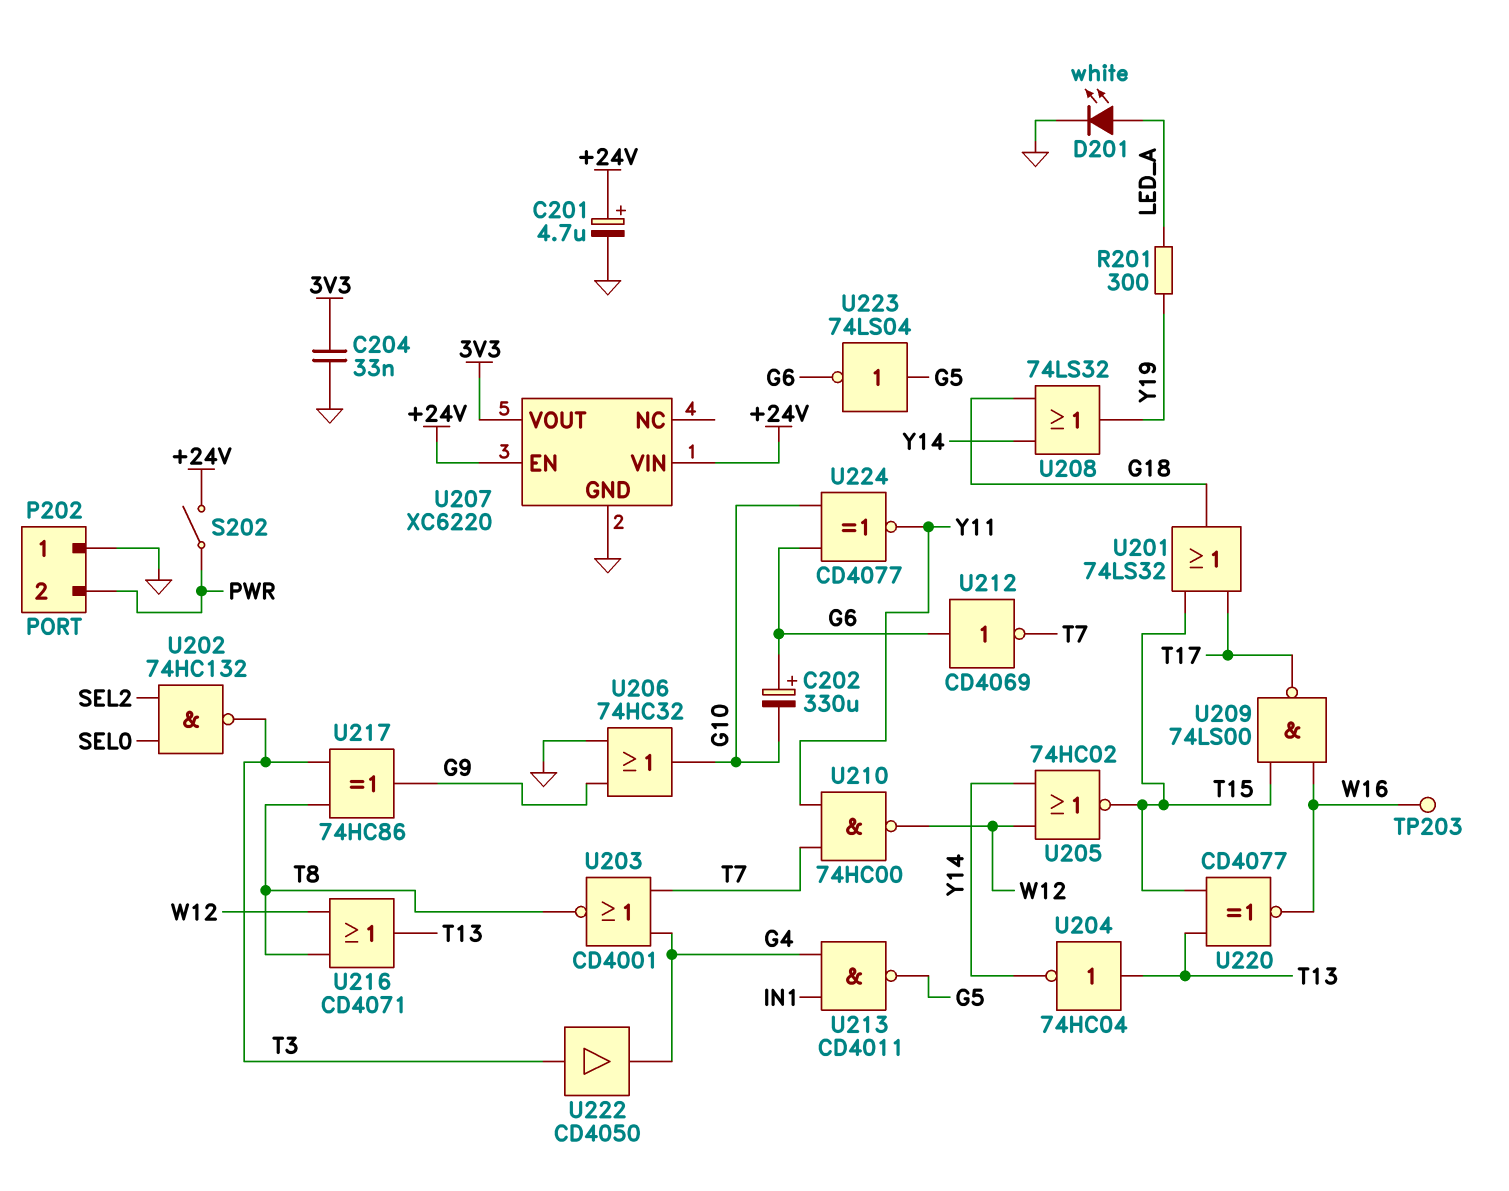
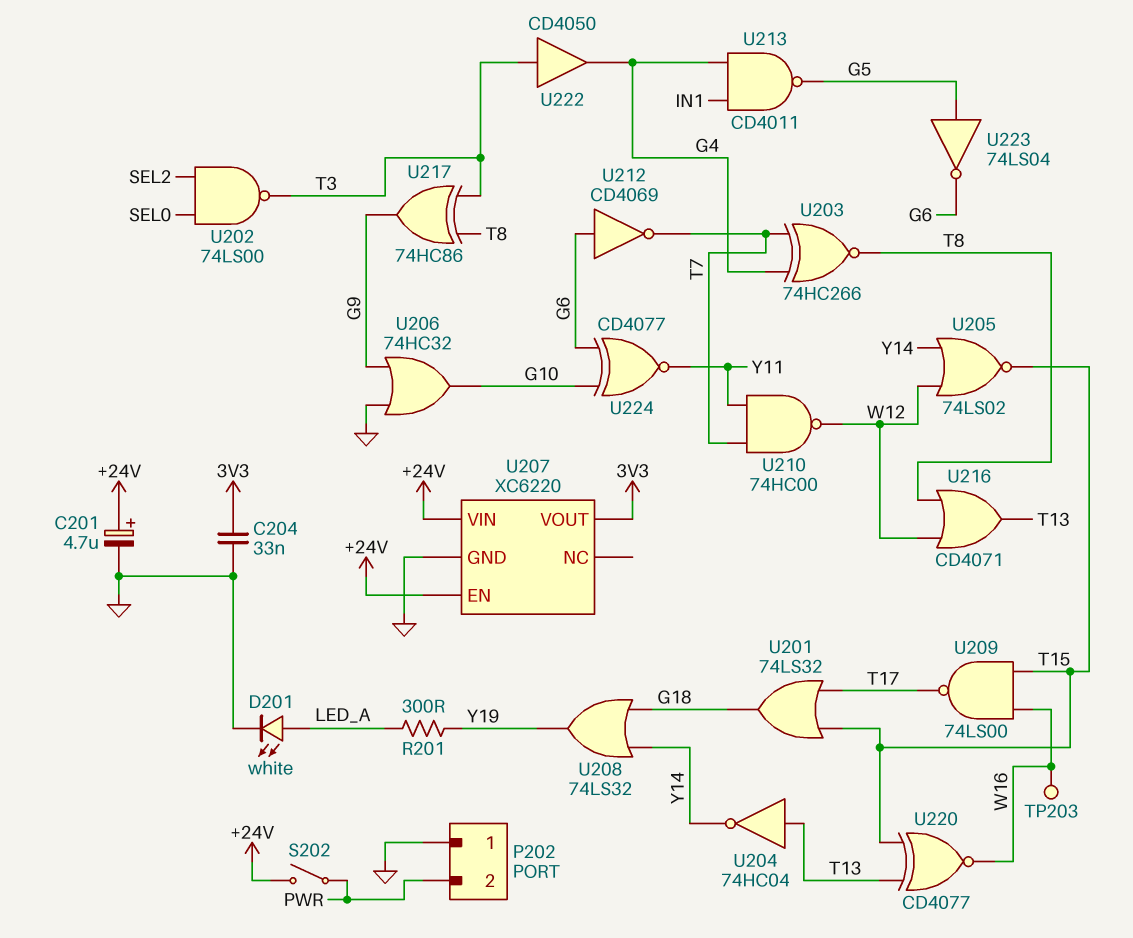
C202: 330uF (plus G6, minus G10) -> none
U202: NAND 74HC132 (in SEL0, in SEL2, out T3) -> NAND 74LS00 (in SEL0, in SEL2, out T3)
U203: NOR CD4001 (in G4, in T7, out T8) -> XNOR 74HC266 (in G4, in T7, out T8)
U205: NOR 74HC02 (in W12, in Y14, out T15) -> NOR 74LS02 (in W12, in Y14, out T15)

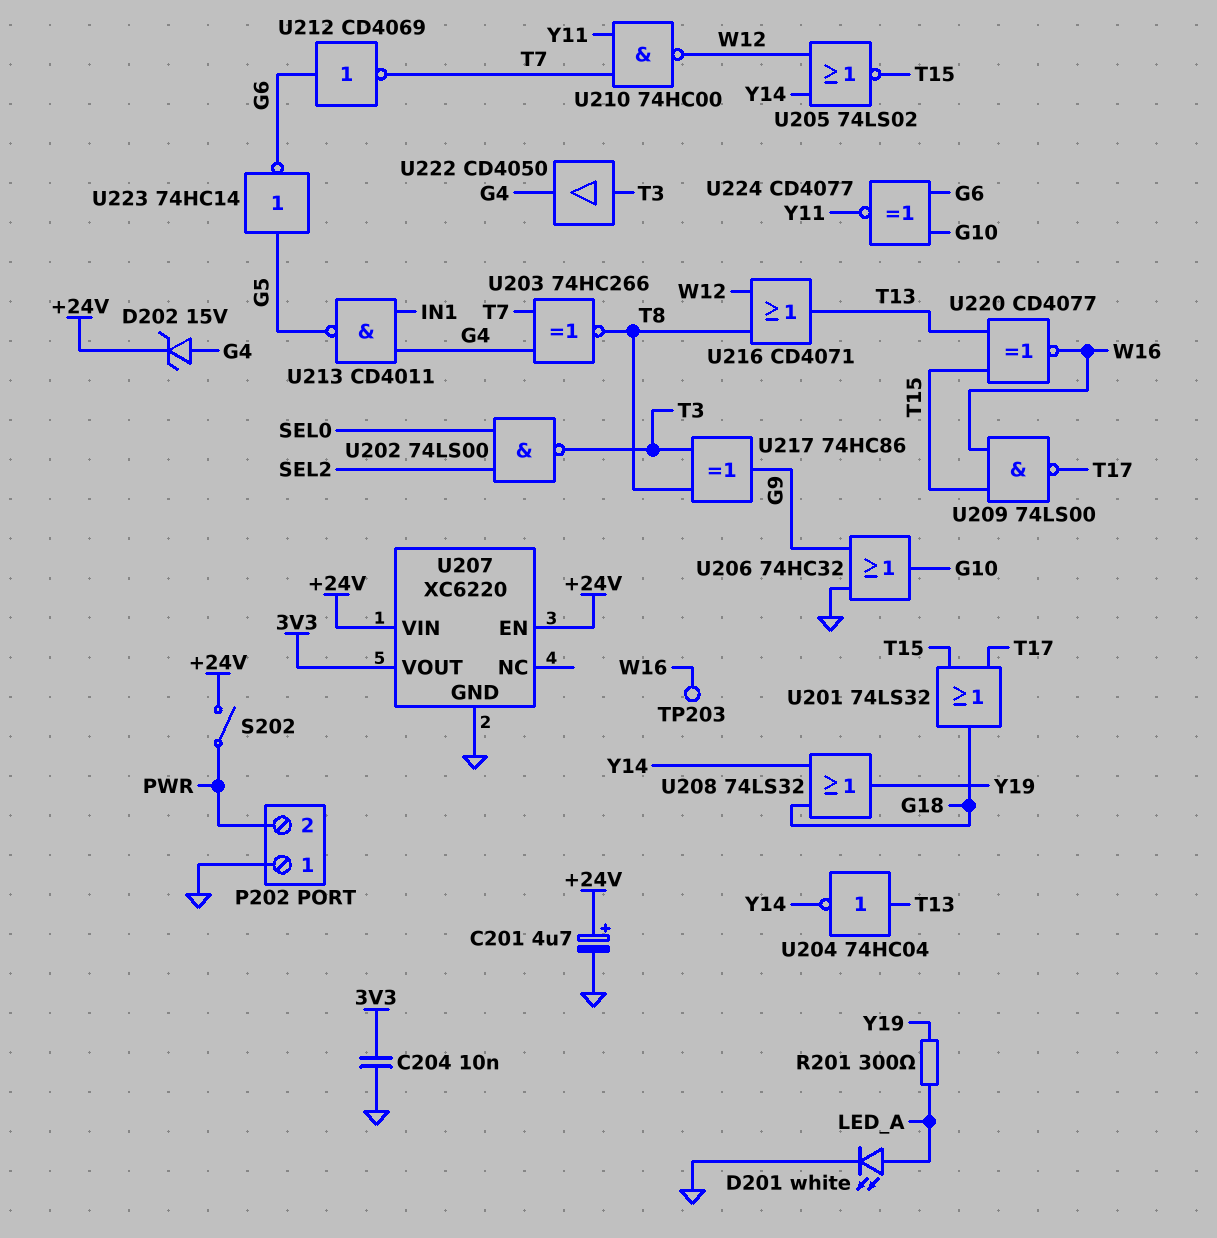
C204: 33nF (3V3, GND) -> 10nF (3V3, GND)
D202: none -> zener 15V (A G4, K +24V)
U223: NOT 74LS04 (in G5, out G6) -> NOT 74HC14 (in G5, out G6)

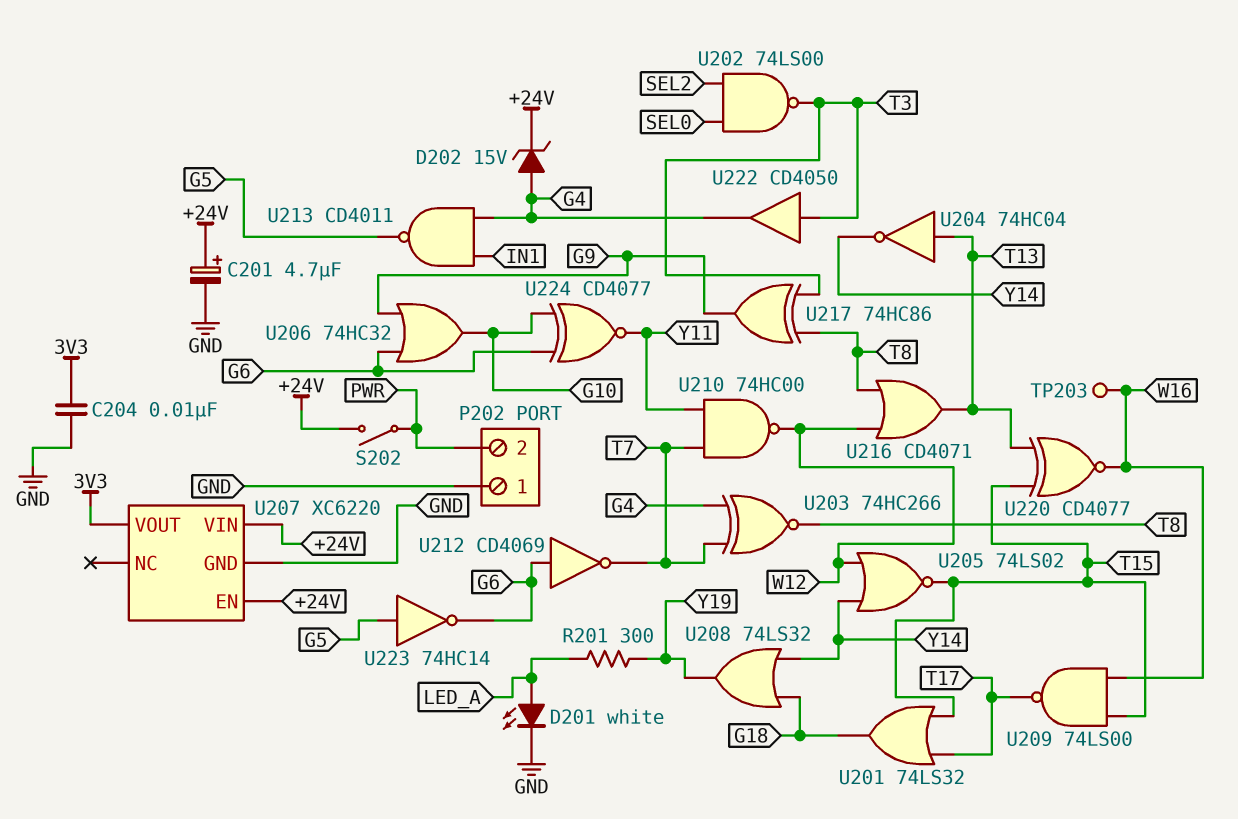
U206: OR 74HC32 (in G9, in GND, out G10) -> OR 74HC32 (in G6, in G9, out G10)

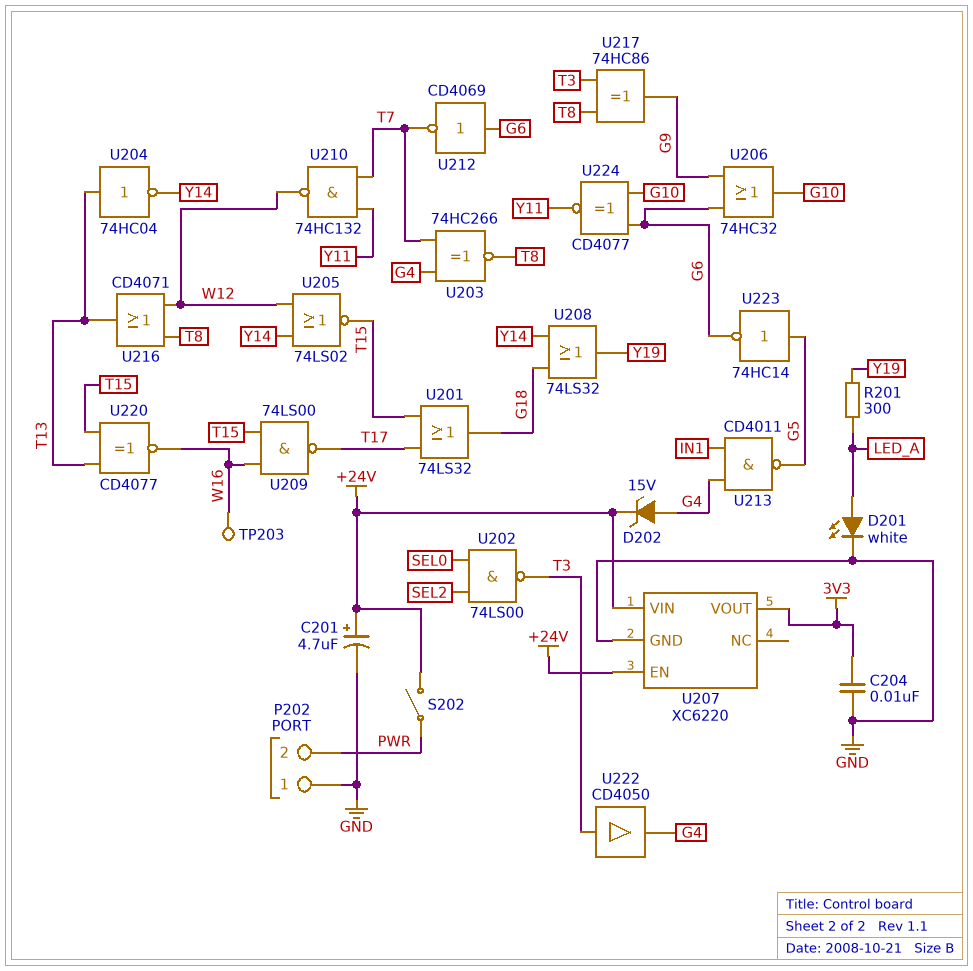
U210: NAND 74HC00 (in T7, in Y11, out W12) -> NAND 74HC132 (in T7, in Y11, out W12)

